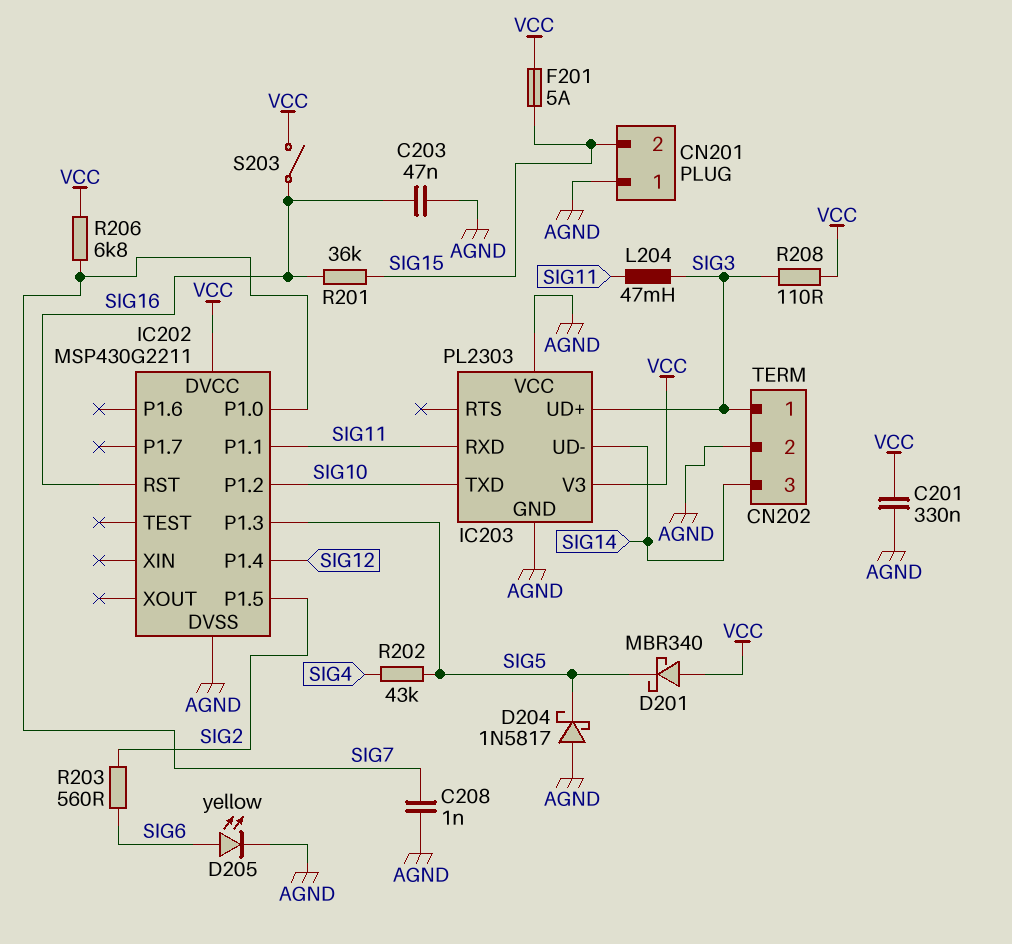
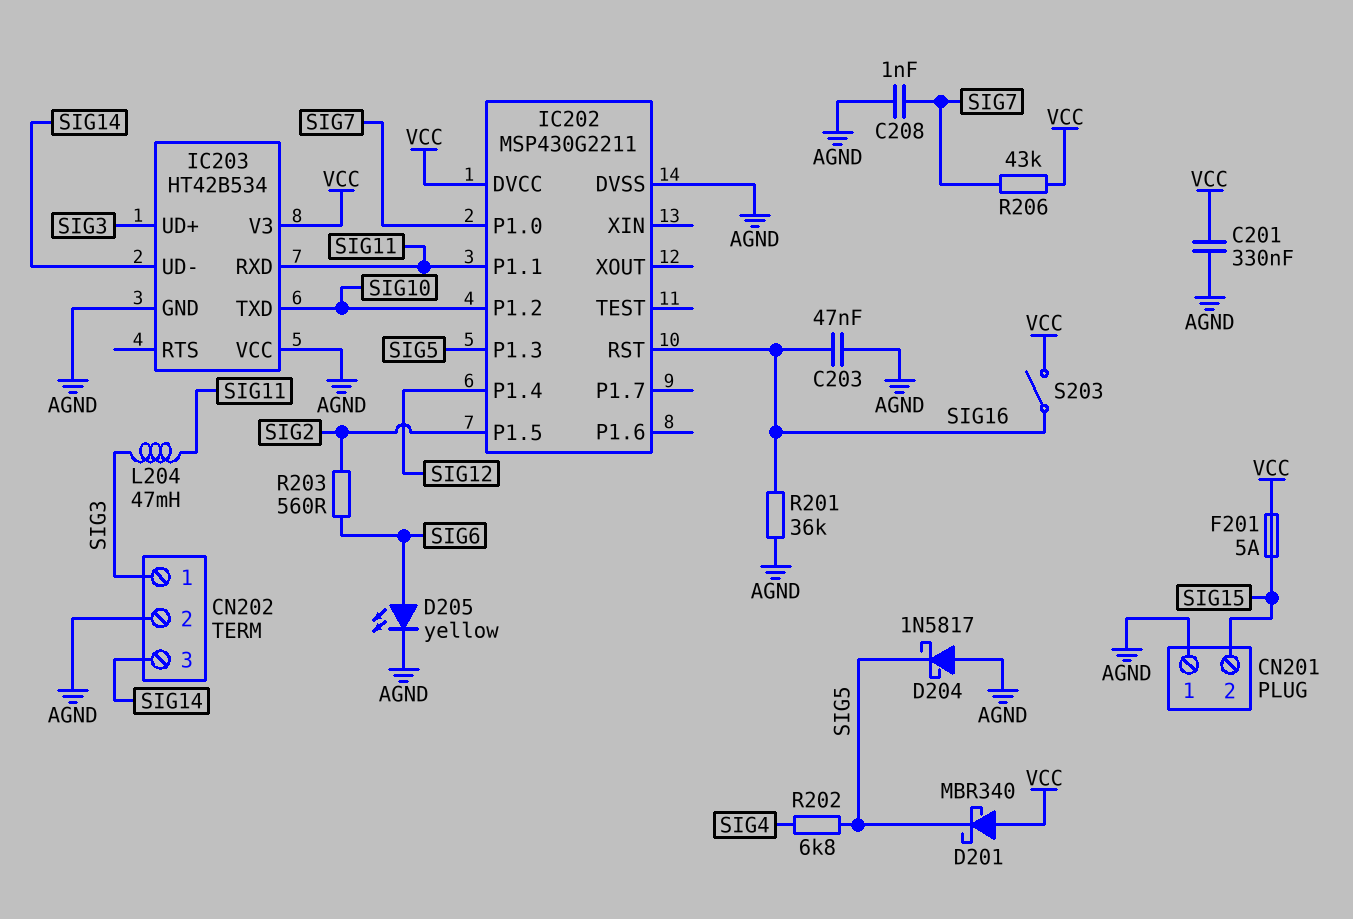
IC203: PL2303 -> HT42B534
R201: 36k (SIG15, SIG16) -> 36k (AGND, SIG16)
R202: 43k (SIG4, SIG5) -> 6.8k (SIG4, SIG5)
R206: 6.8k (SIG7, VCC) -> 43k (SIG7, VCC)
R208: 110 (SIG3, VCC) -> none

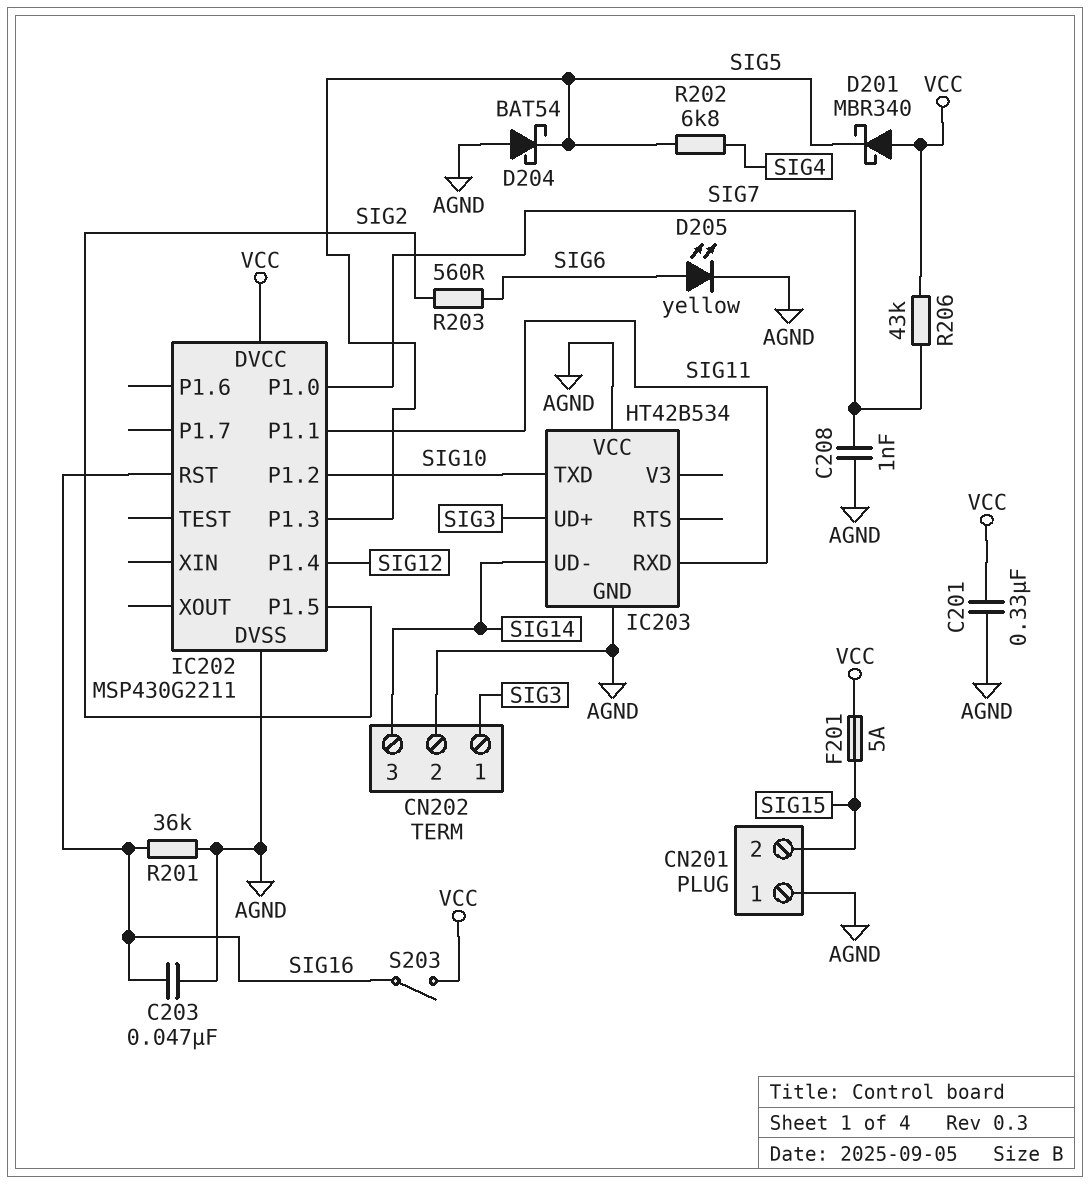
D204: schottky 1N5817 (A AGND, K SIG5) -> schottky BAT54 (A AGND, K SIG5)
IC203 pin V3: VCC -> none
L204: 47mH (SIG3, SIG11) -> none

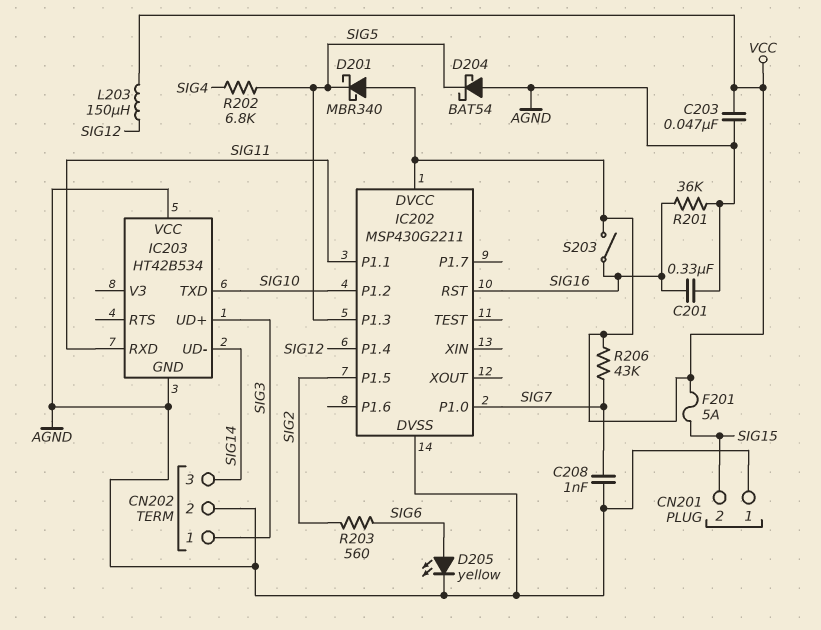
C201: 330nF (AGND, VCC) -> 330nF (AGND, SIG16)
C203: 47nF (AGND, SIG16) -> 47nF (AGND, VCC)
L203: none -> 150uH (SIG12, VCC)

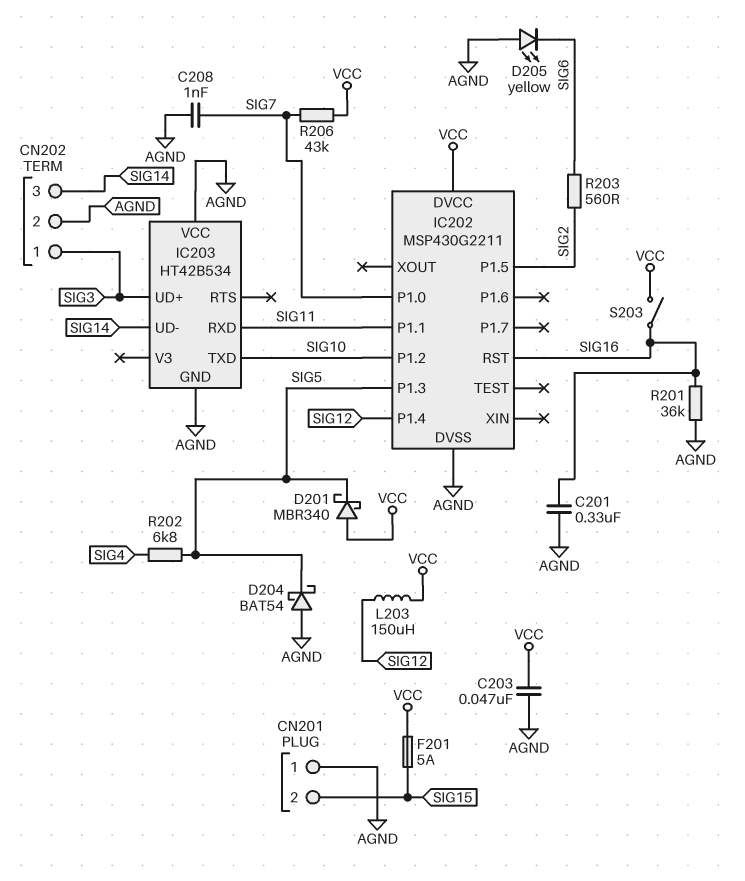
D205: LED yellow (A SIG6, K AGND) -> LED yellow (A AGND, K SIG6)

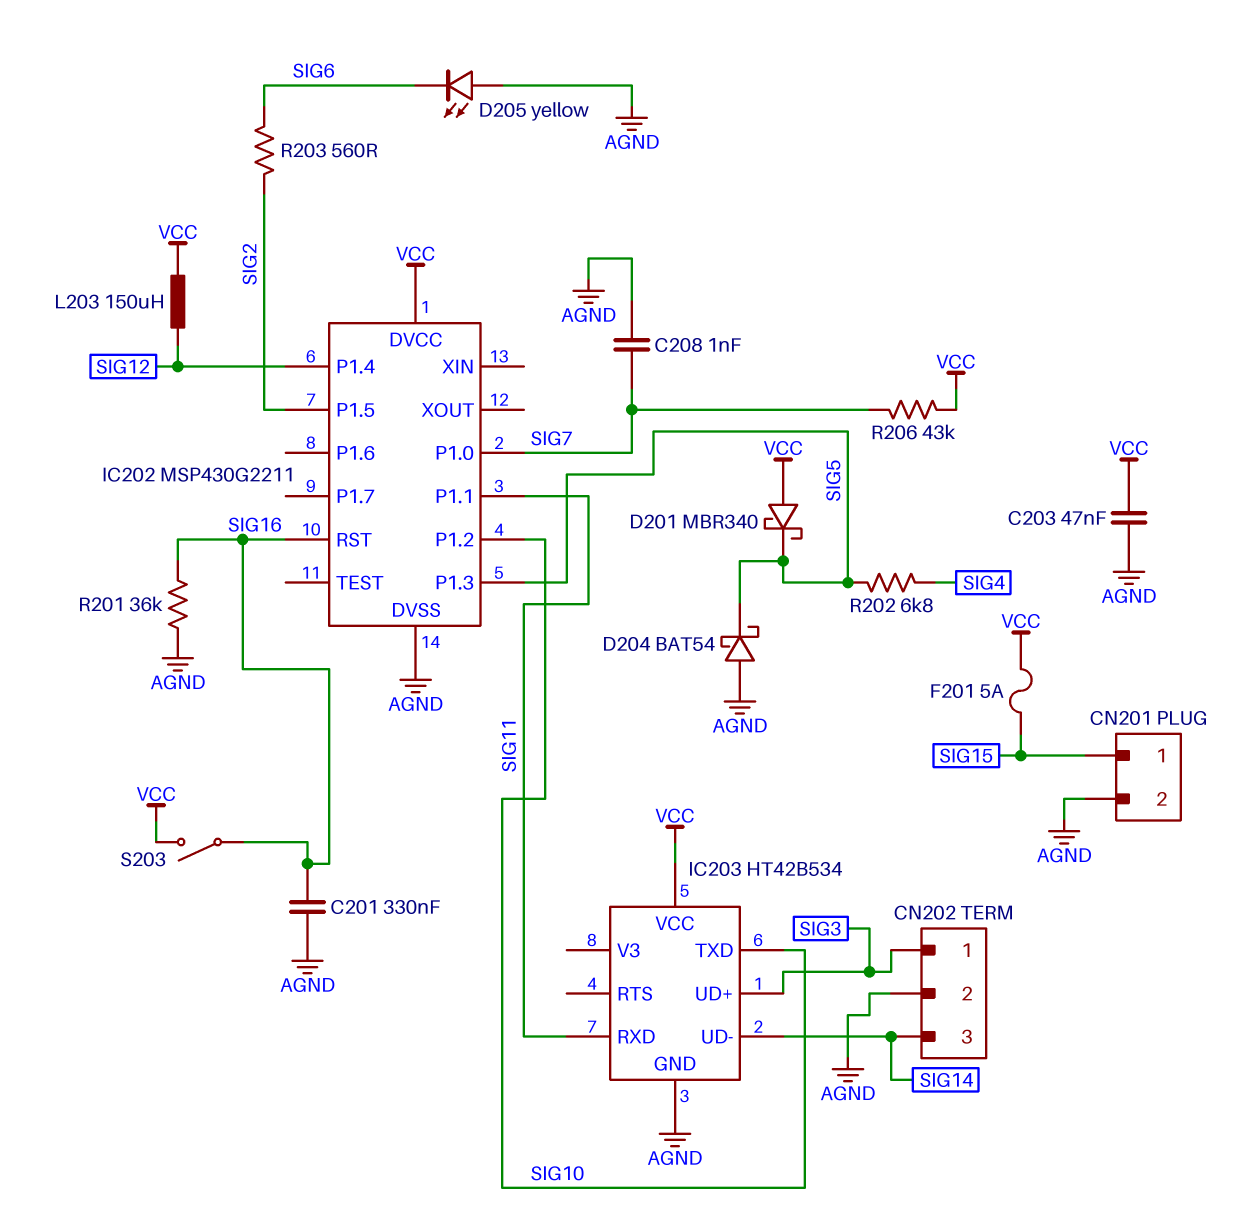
CN201 pin 1: AGND -> SIG15
CN201 pin 2: SIG15 -> AGND
IC203 pin VCC: AGND -> VCC

